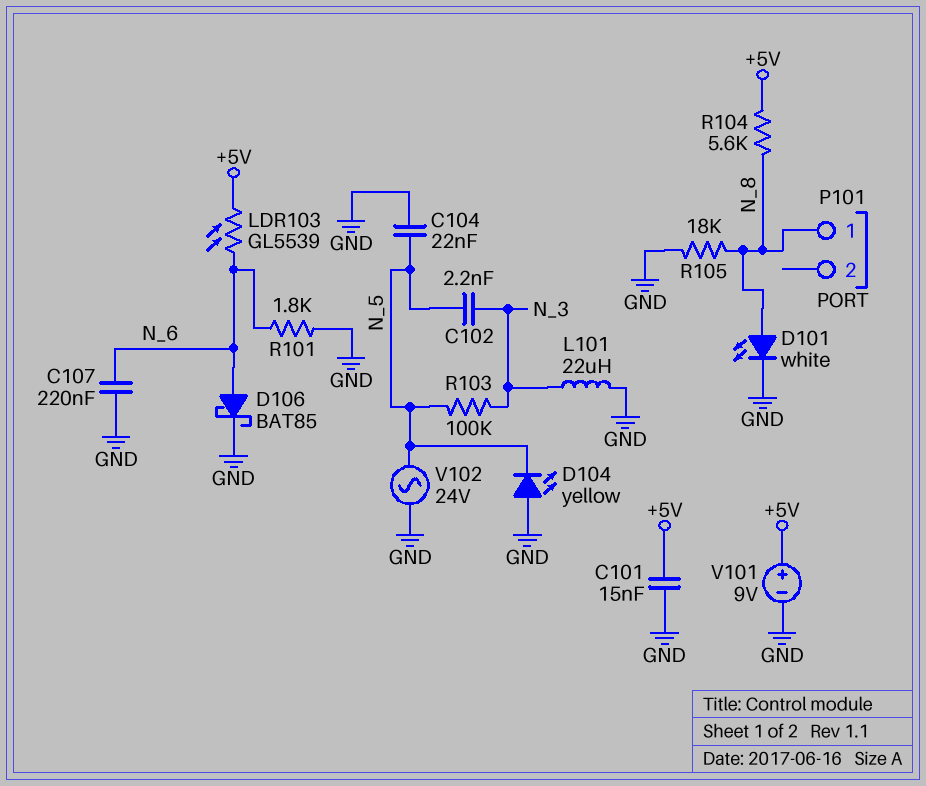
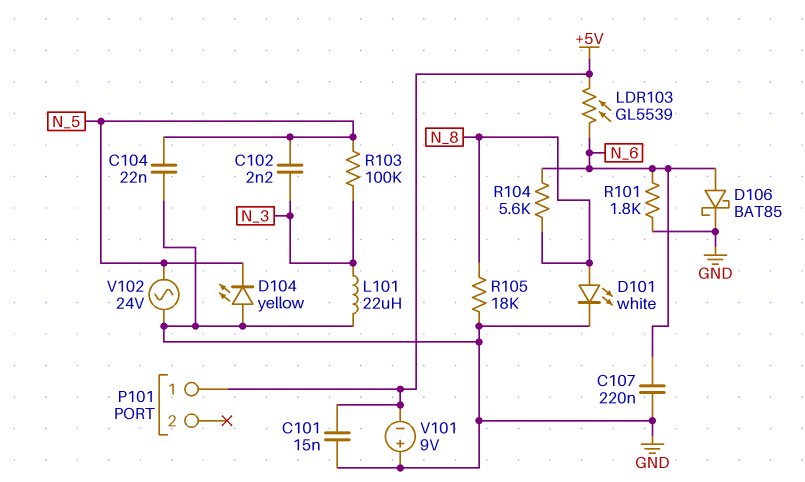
P101 pin 1: N_8 -> +5V
R104: 5.6k (+5V, N_8) -> 5.6k (N_6, N_8)
V101: 9V (plus +5V, minus GND) -> 9V (plus GND, minus +5V)

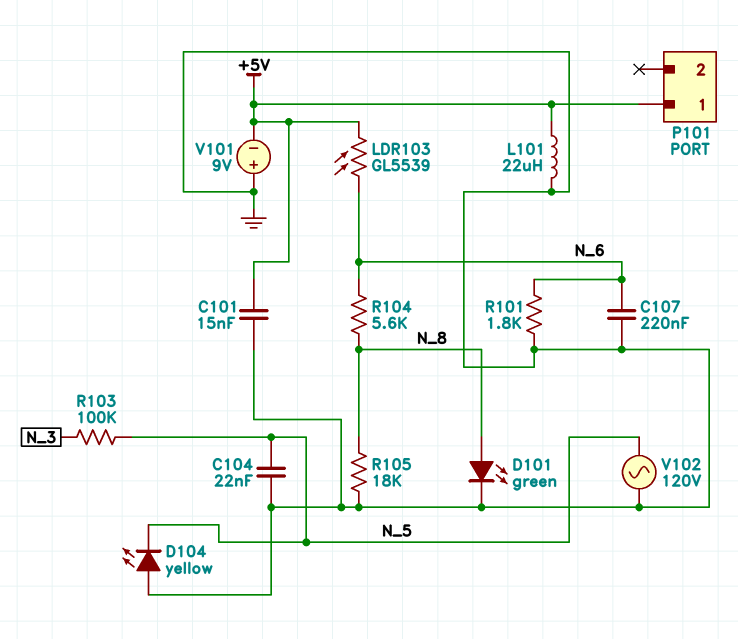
C102: 2.2nF (N_3, N_5) -> none
D101: LED white (A N_8, K GND) -> LED green (A N_8, K GND)
D106: schottky BAT85 (A N_6, K GND) -> none
L101: 22uH (GND, N_3) -> 22uH (+5V, GND)
V102: AC 24V (GND, N_5) -> AC 120V (GND, N_5)

